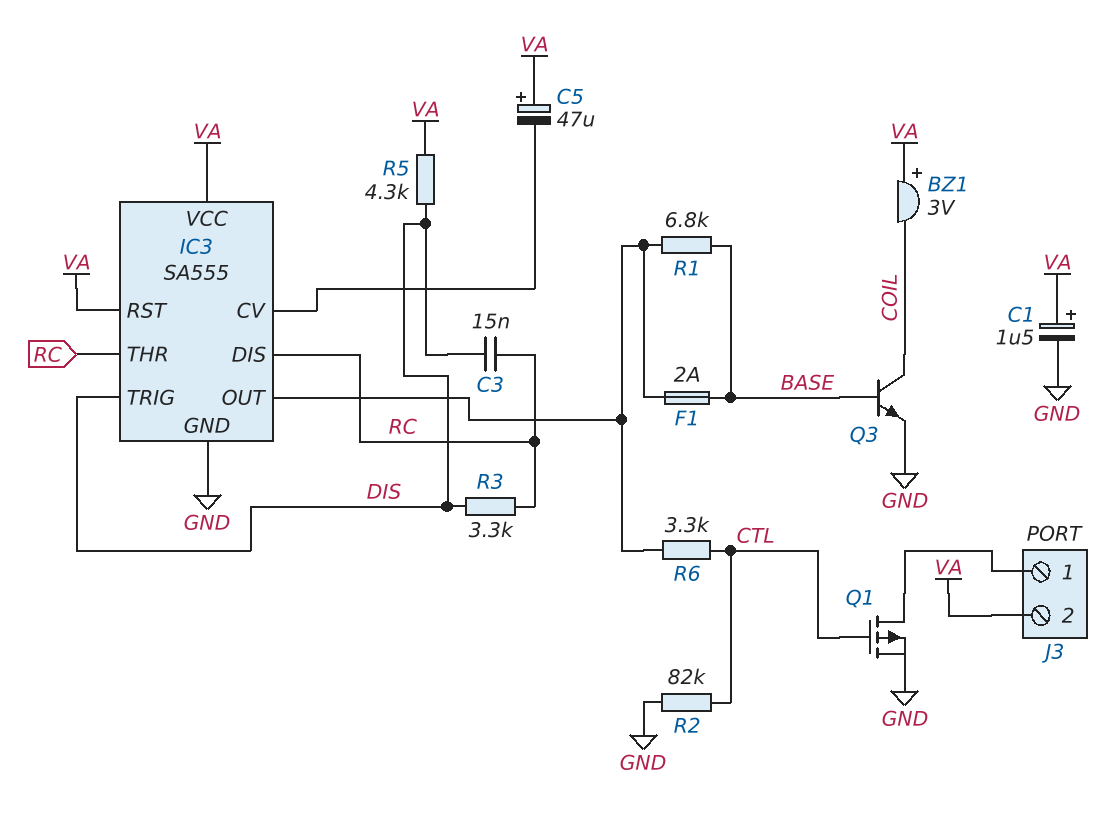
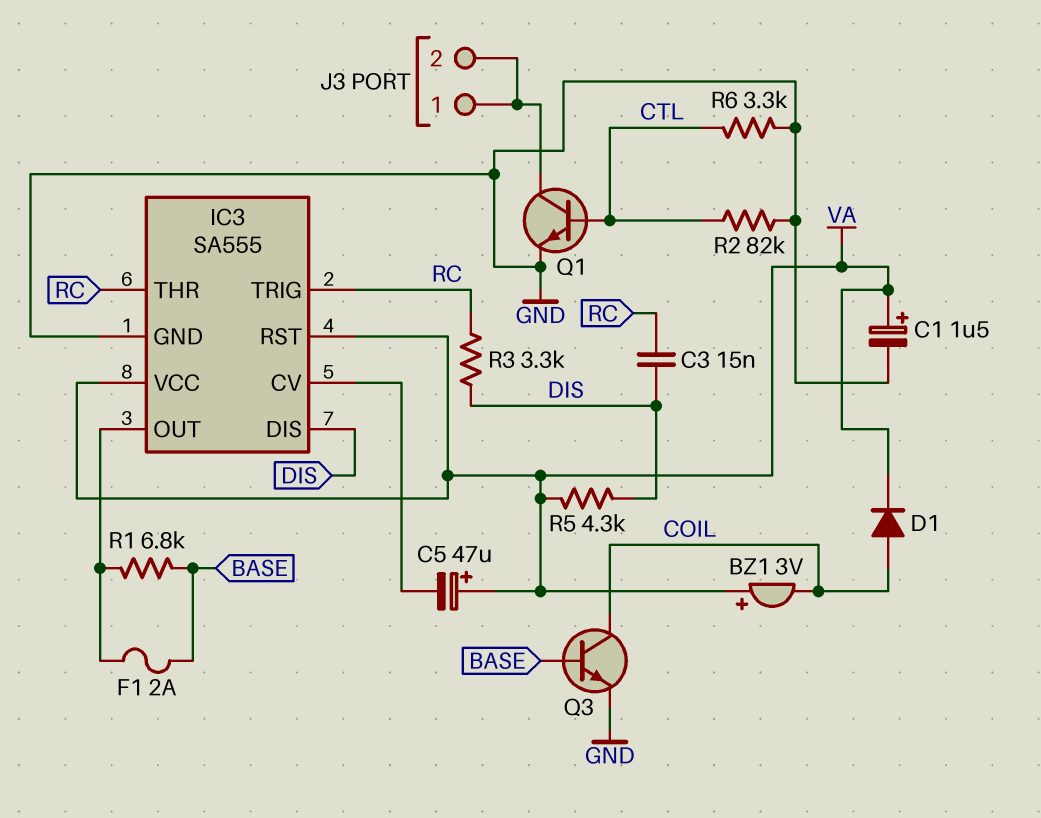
D1: none -> diode (A COIL, K VA)
IC3 pin DIS: RC -> DIS
IC3 pin TRIG: DIS -> RC
J3 pin 2: VA -> J3/1
Q1: PMOS (G CTL, D J3/1, S GND) -> NPN (B CTL, C J3/1, E GND)
R6: 3.3k (CTL, IC3/OUT) -> 3.3k (CTL, GND)

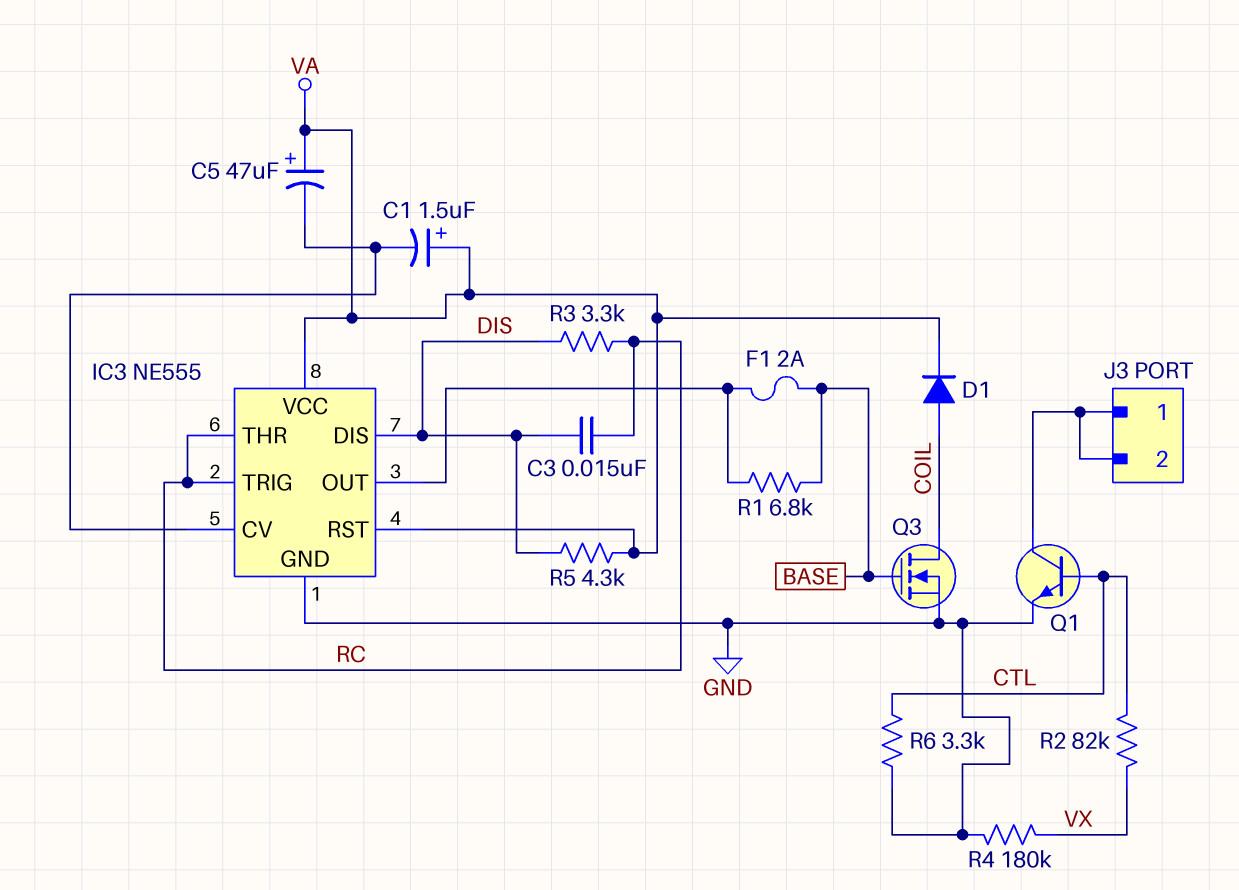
BZ1: buzzer 3V (plus VA, minus COIL) -> none
C1: 1.5uF (plus VA, minus GND) -> 1.5uF (plus VA, minus IC3/CV)
IC3: SA555 -> NE555
Q3: NPN (B BASE, C COIL, E GND) -> NMOS (G BASE, D COIL, S GND)
R2: 82k (CTL, GND) -> 82k (CTL, VX)
R4: none -> 180k (GND, VX)

